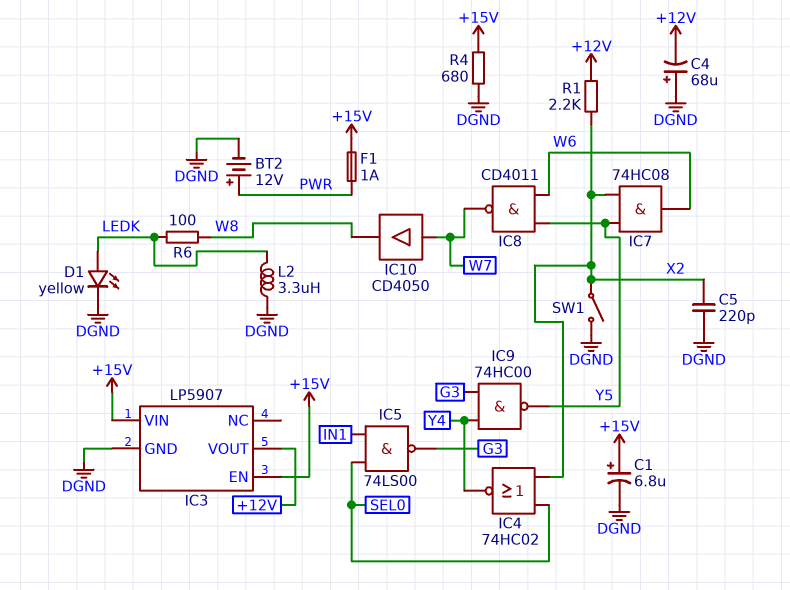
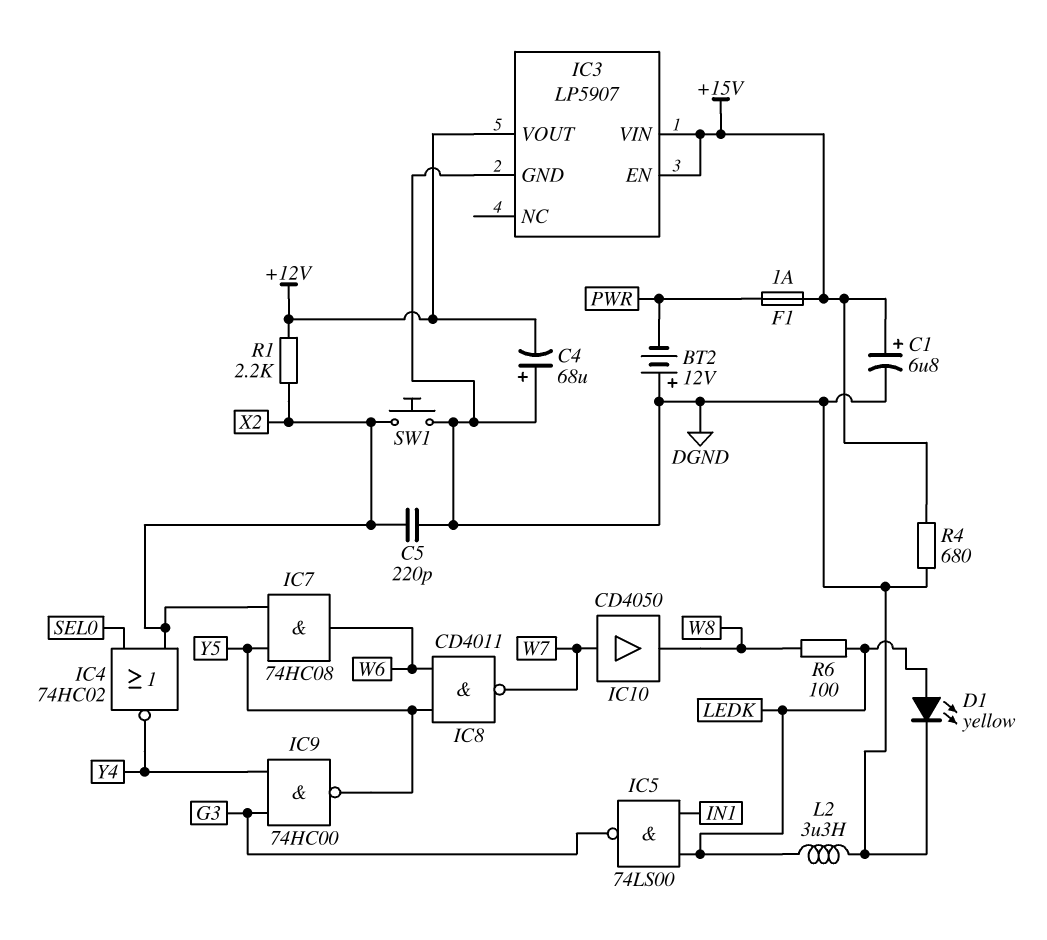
BT2: 12V (plus PWR, minus DGND) -> 12V (plus DGND, minus PWR)
IC5: NAND 74LS00 (in IN1, in SEL0, out G3) -> NAND 74LS00 (in IN1, in LEDK, out G3)
SW1: switch (DGND, X2) -> button (DGND, X2)

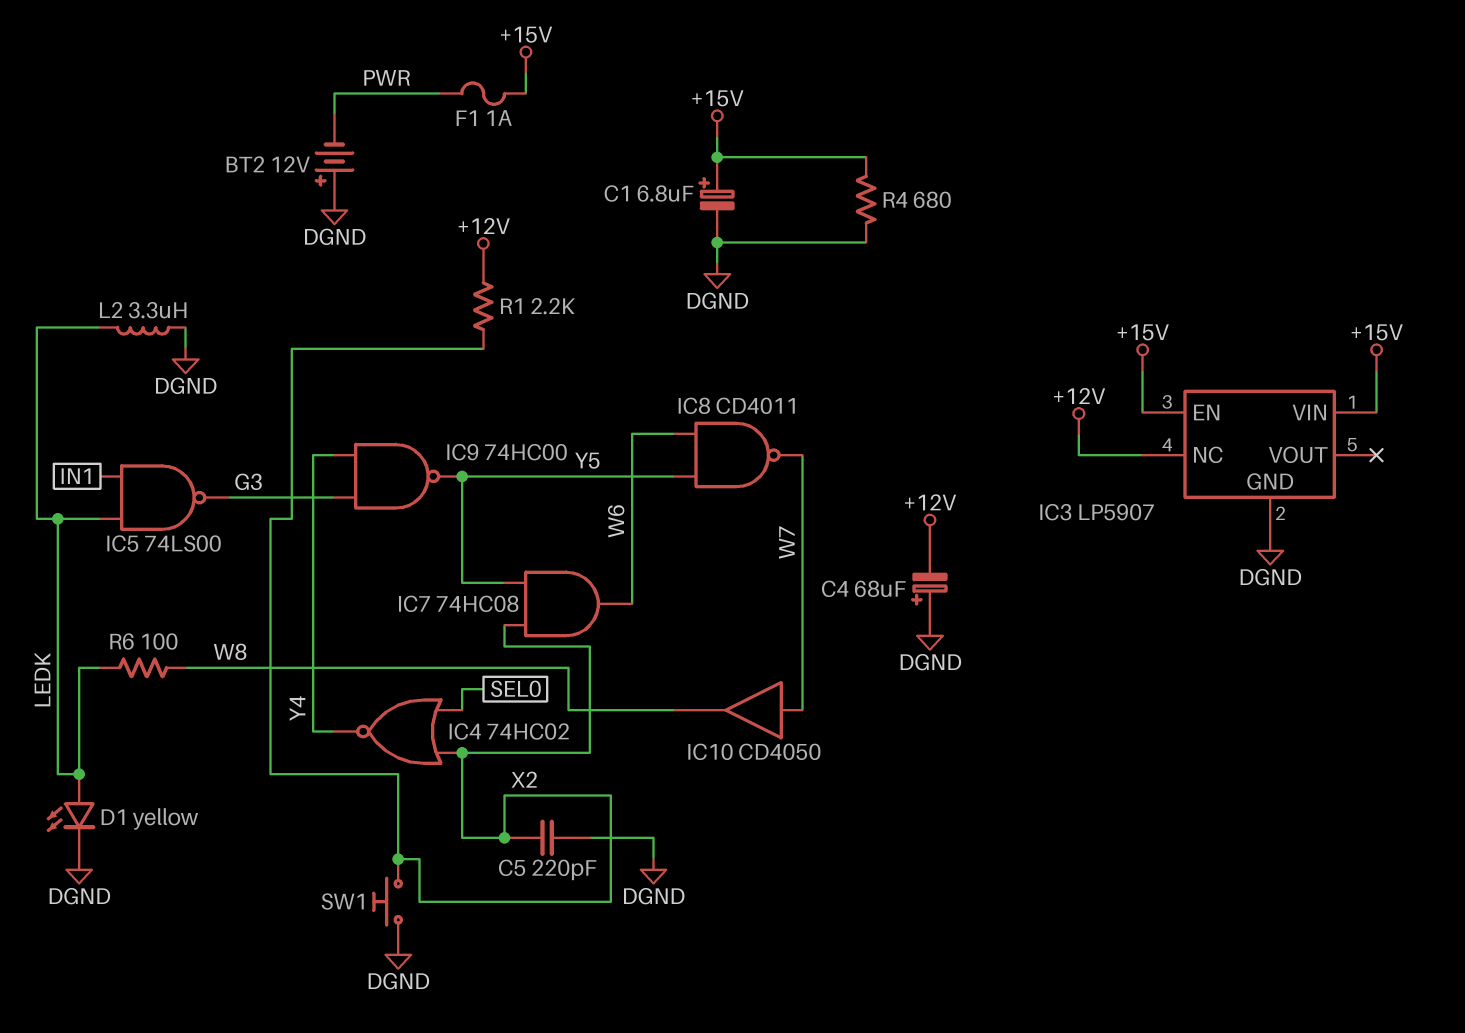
IC3 pin NC: none -> +12V
IC3 pin VOUT: +12V -> none

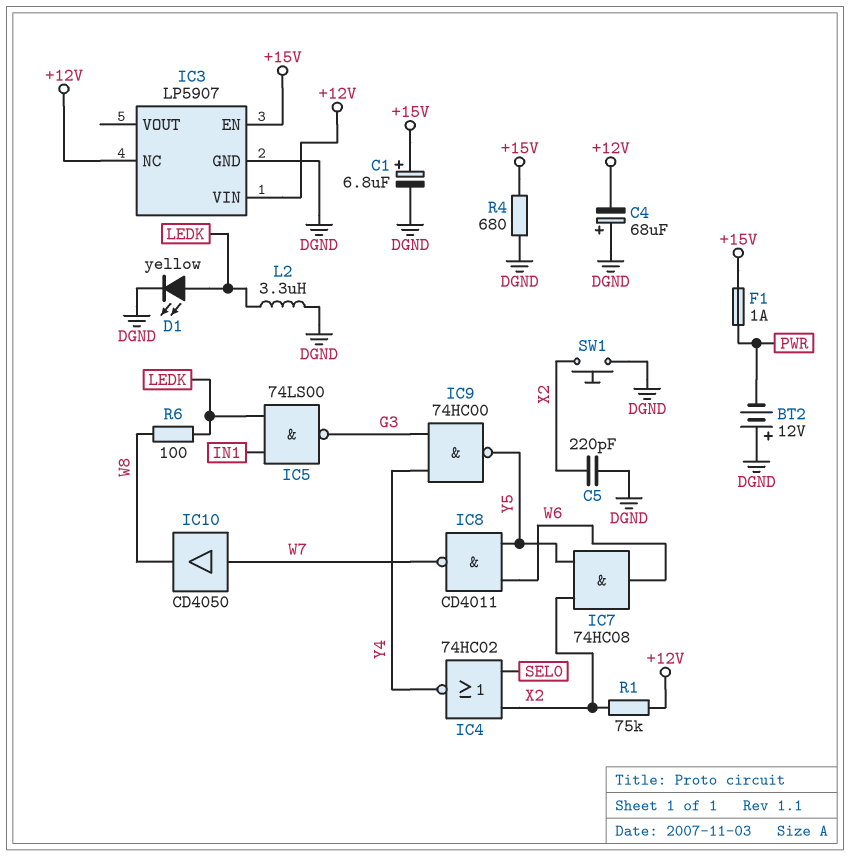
IC3 pin VIN: +15V -> +12V
R1: 2.2k (+12V, X2) -> 75k (+12V, X2)

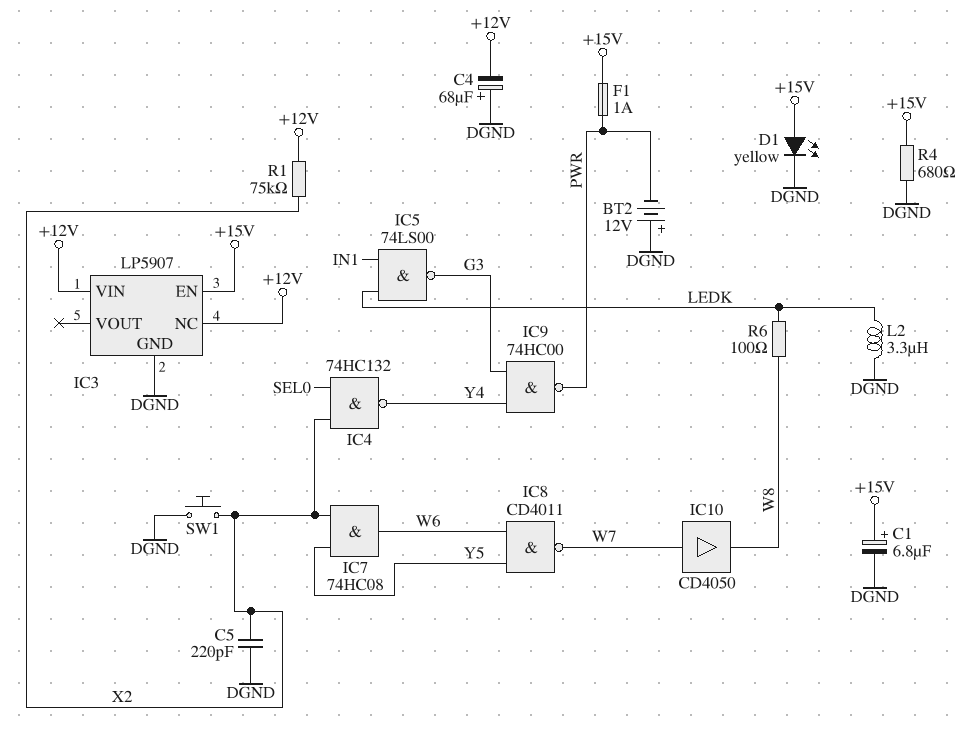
D1: LED yellow (A LEDK, K DGND) -> LED yellow (A +15V, K DGND)
IC4: NOR 74HC02 (in SEL0, in X2, out Y4) -> NAND 74HC132 (in SEL0, in X2, out Y4)
IC9: NAND 74HC00 (in G3, in Y4, out Y5) -> NAND 74HC00 (in G3, in Y4, out PWR)

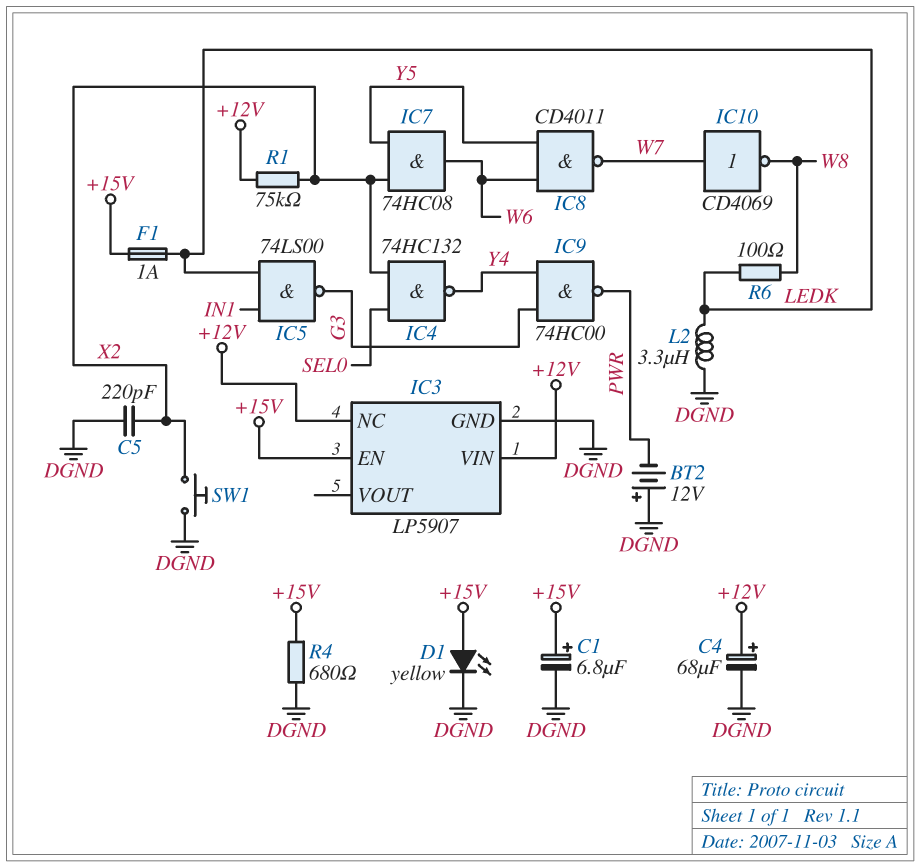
C4: 68uF (plus DGND, minus +12V) -> 68uF (plus +12V, minus DGND)
F1: 1A (+15V, PWR) -> 1A (+15V, LEDK)
IC10: buffer CD4050 (in W7, out W8) -> NOT CD4069 (in W7, out W8)

